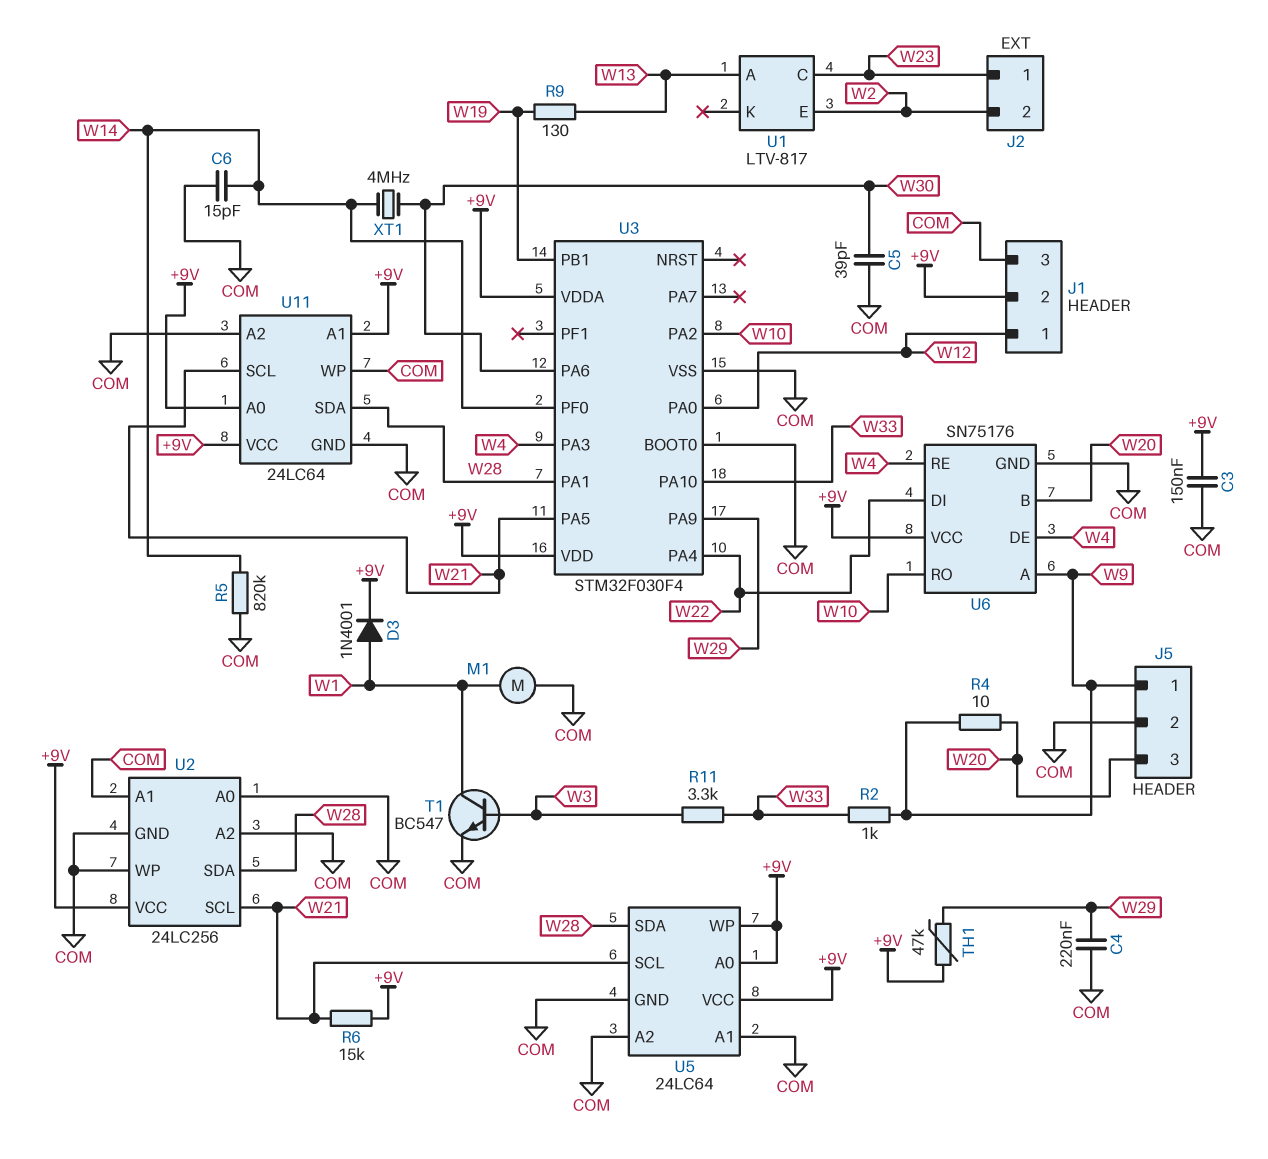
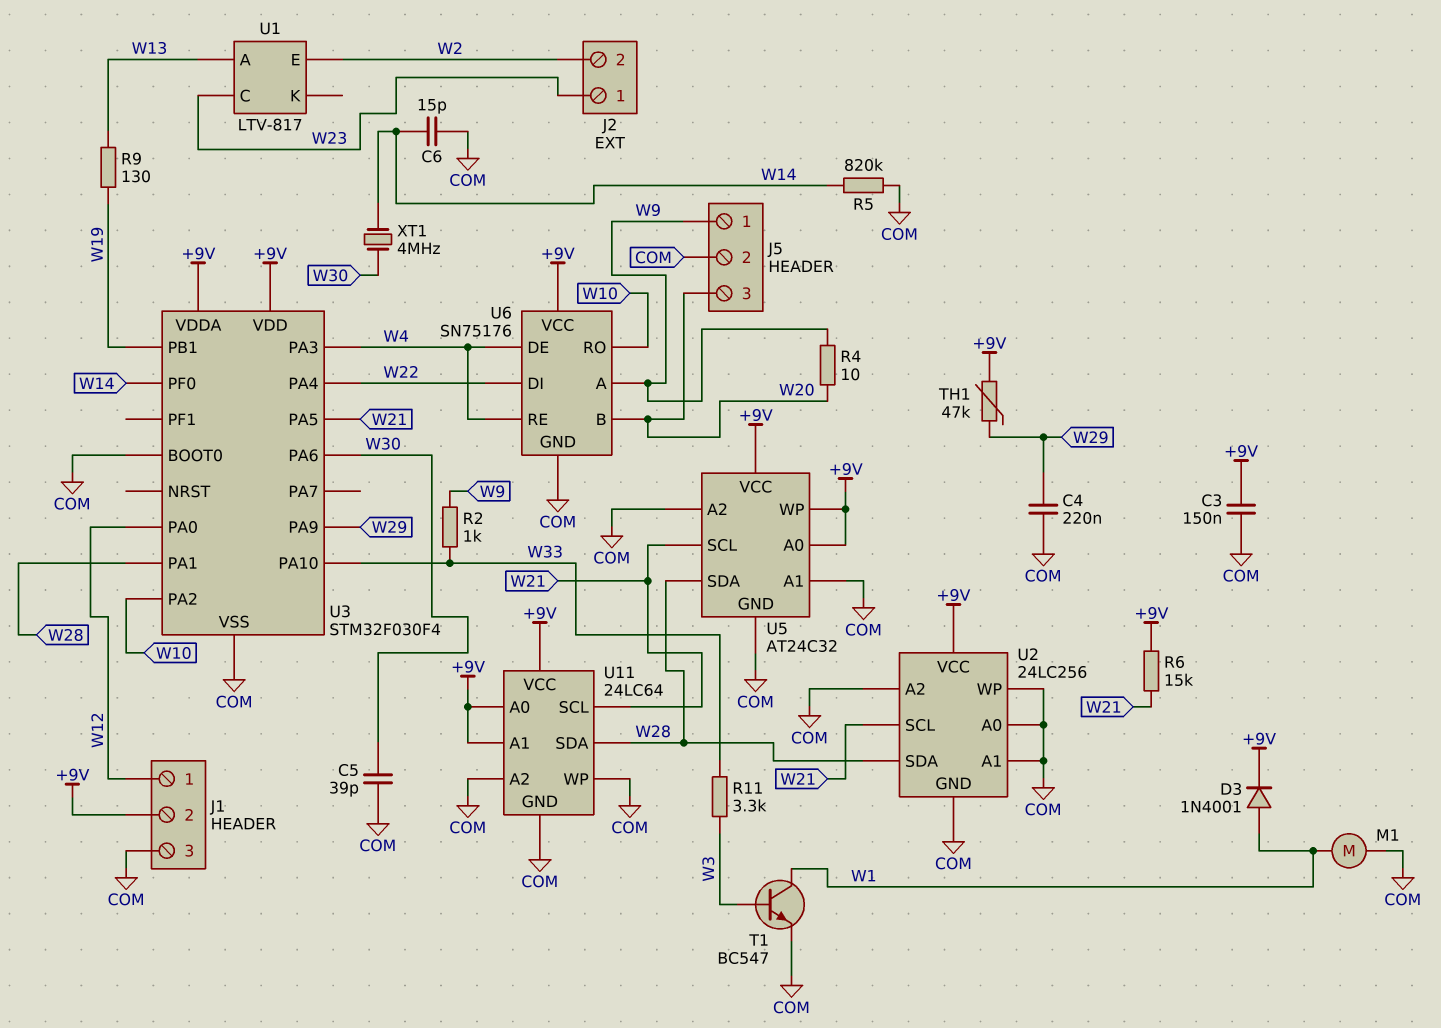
U5: 24LC64 -> AT24C32

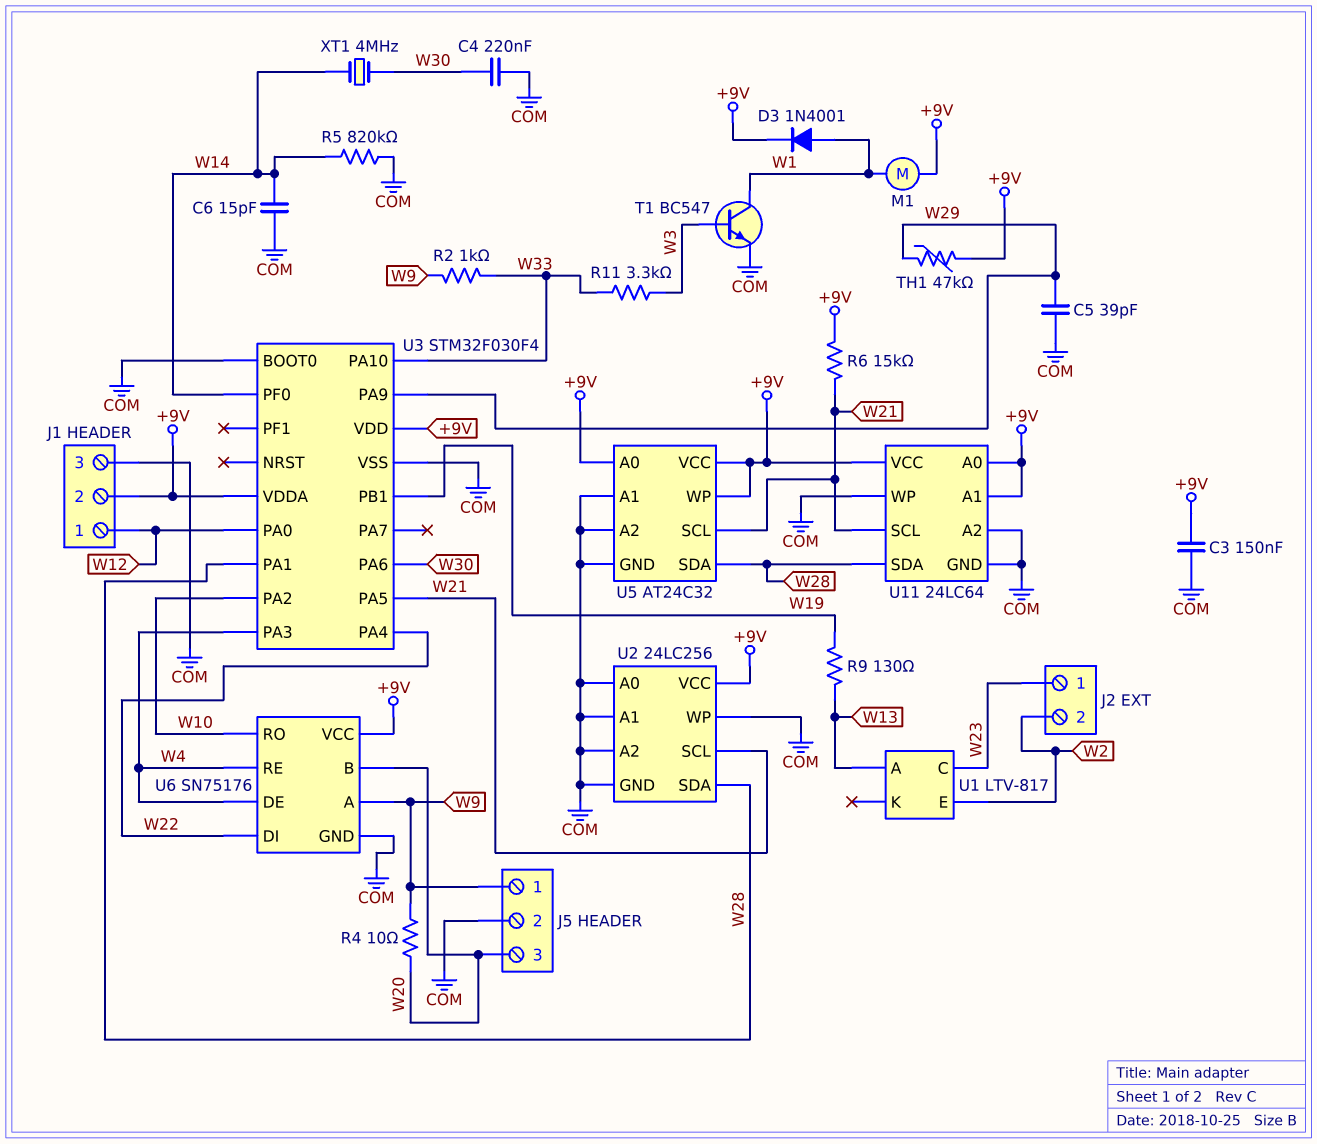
C4: 220nF (COM, W29) -> 220nF (COM, W30)
C5: 39pF (COM, W30) -> 39pF (COM, W29)
M1: motor (COM, W1) -> motor (+9V, W1)

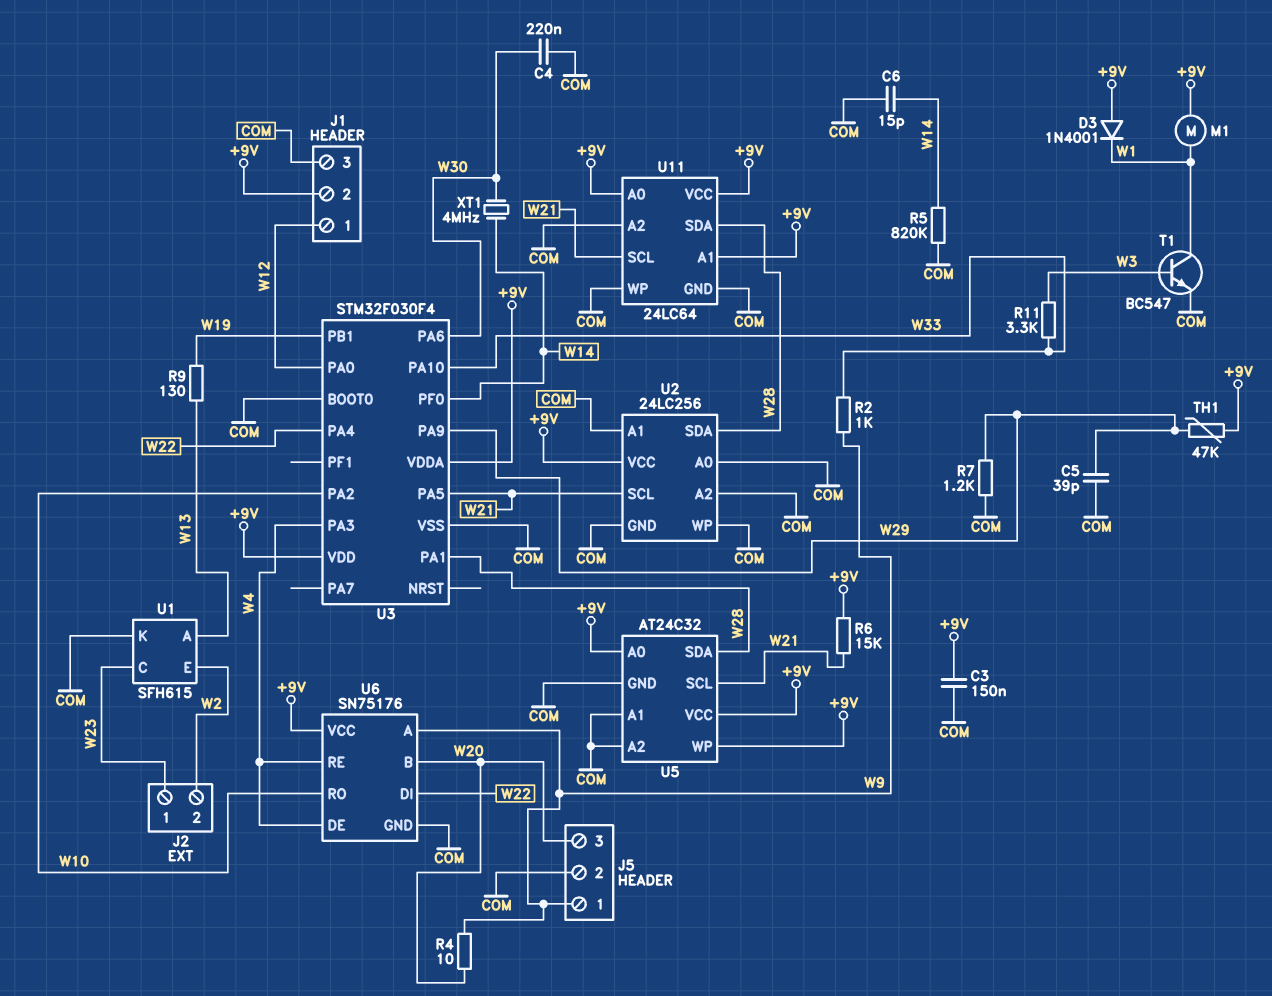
D3: diode 1N4001 (A W1, K +9V) -> diode 1N4001 (A +9V, K W1)
R7: none -> 1.2k (COM, W29)
U1: LTV-817 -> SFH615
U1 pin K: none -> COM

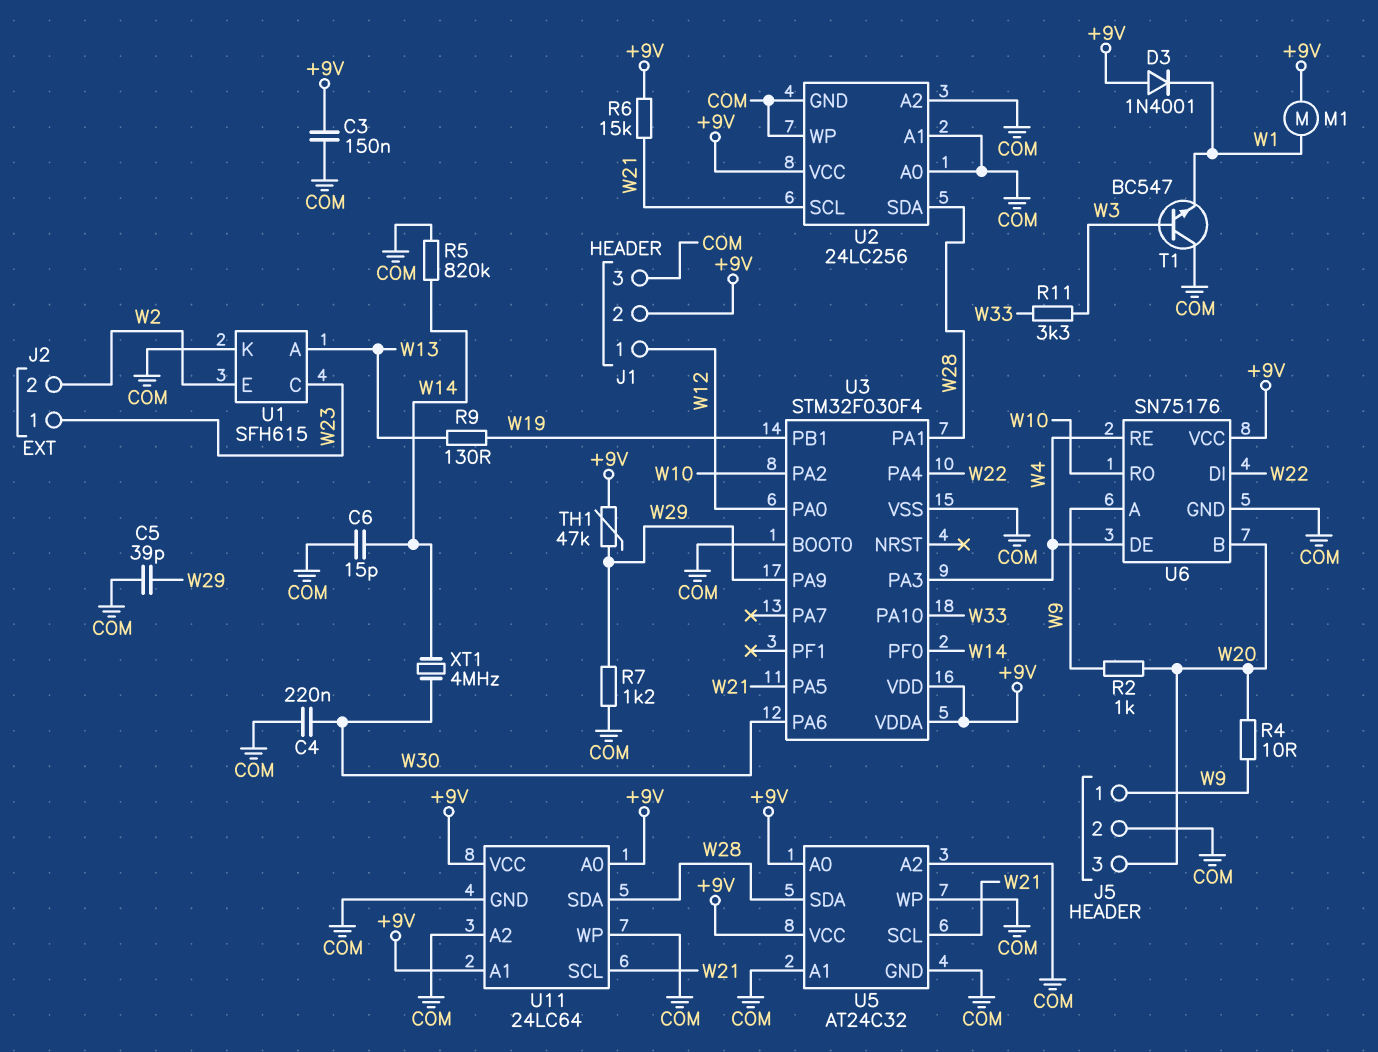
R2: 1k (W9, W33) -> 1k (W9, W20)
T1: NPN BC547 (B W3, C W1, E COM) -> NPN BC547 (B W3, C COM, E W1)
U5 pin WP: +9V -> COM

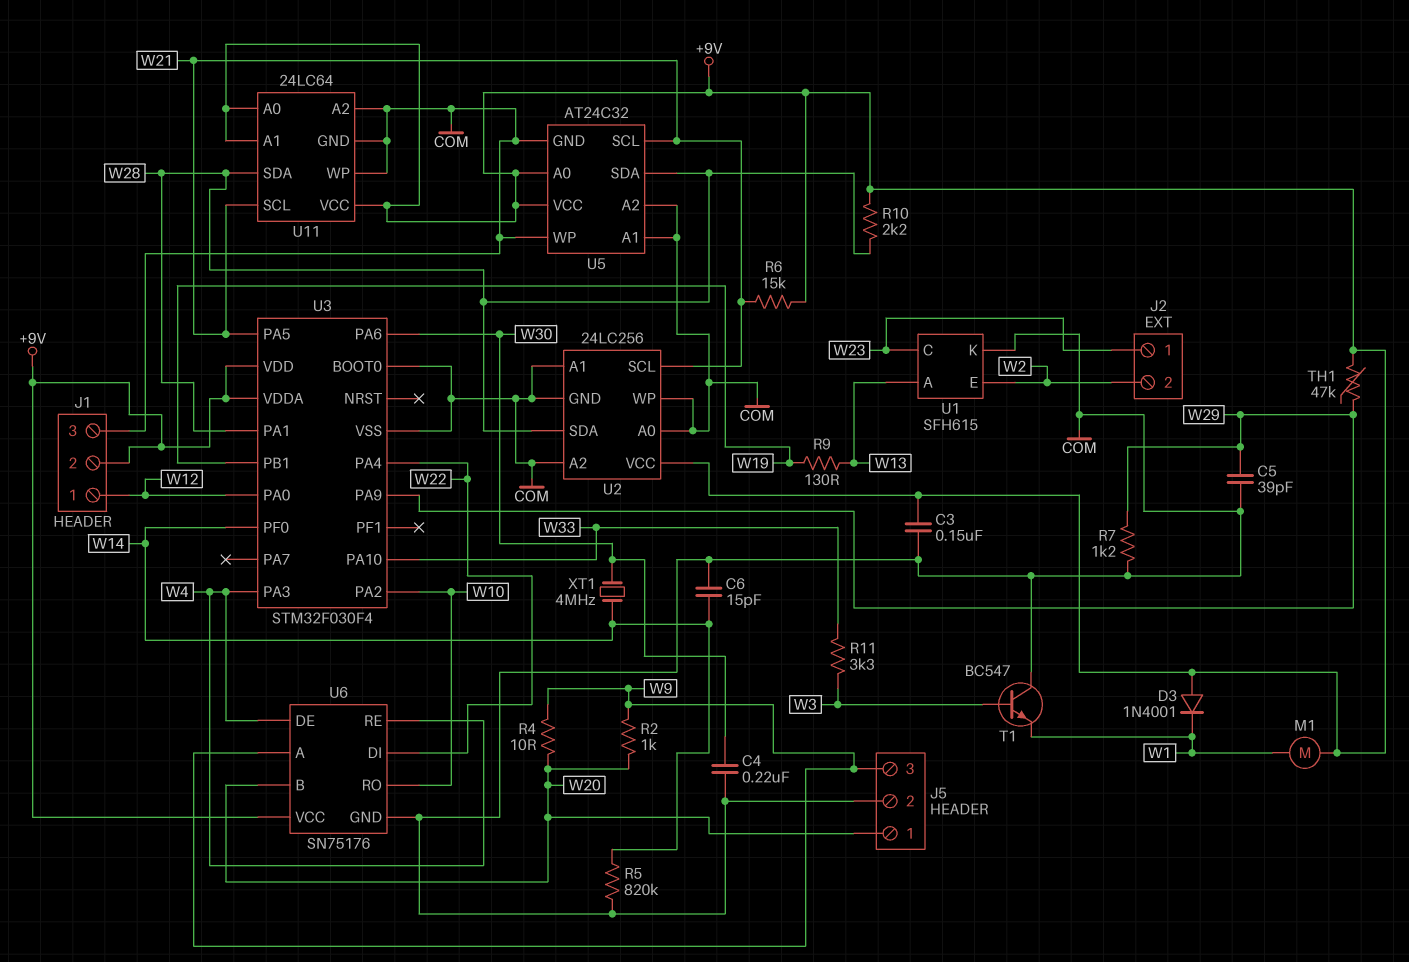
J5 pin 1: W9 -> W20
J5 pin 3: W20 -> W9
R10: none -> 2.2k (+9V, W28)

